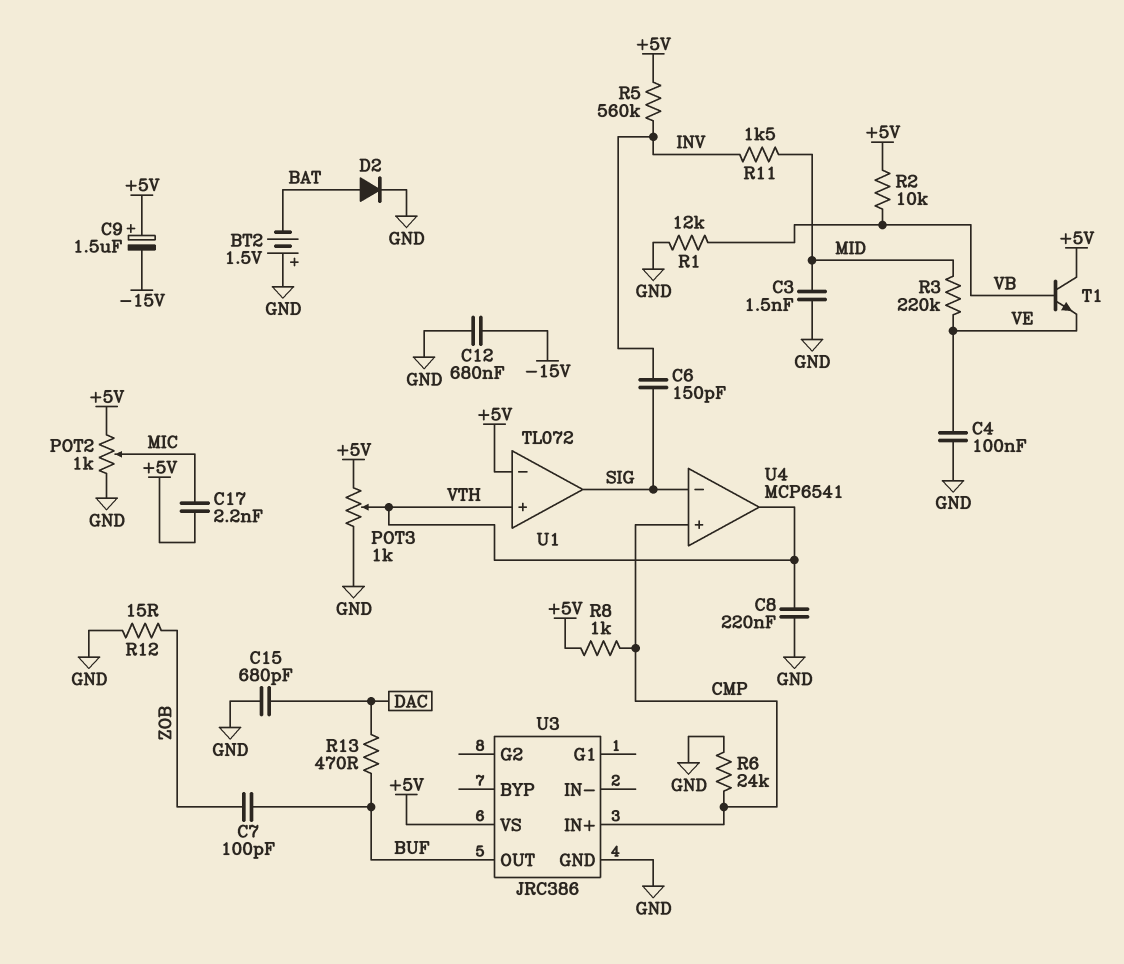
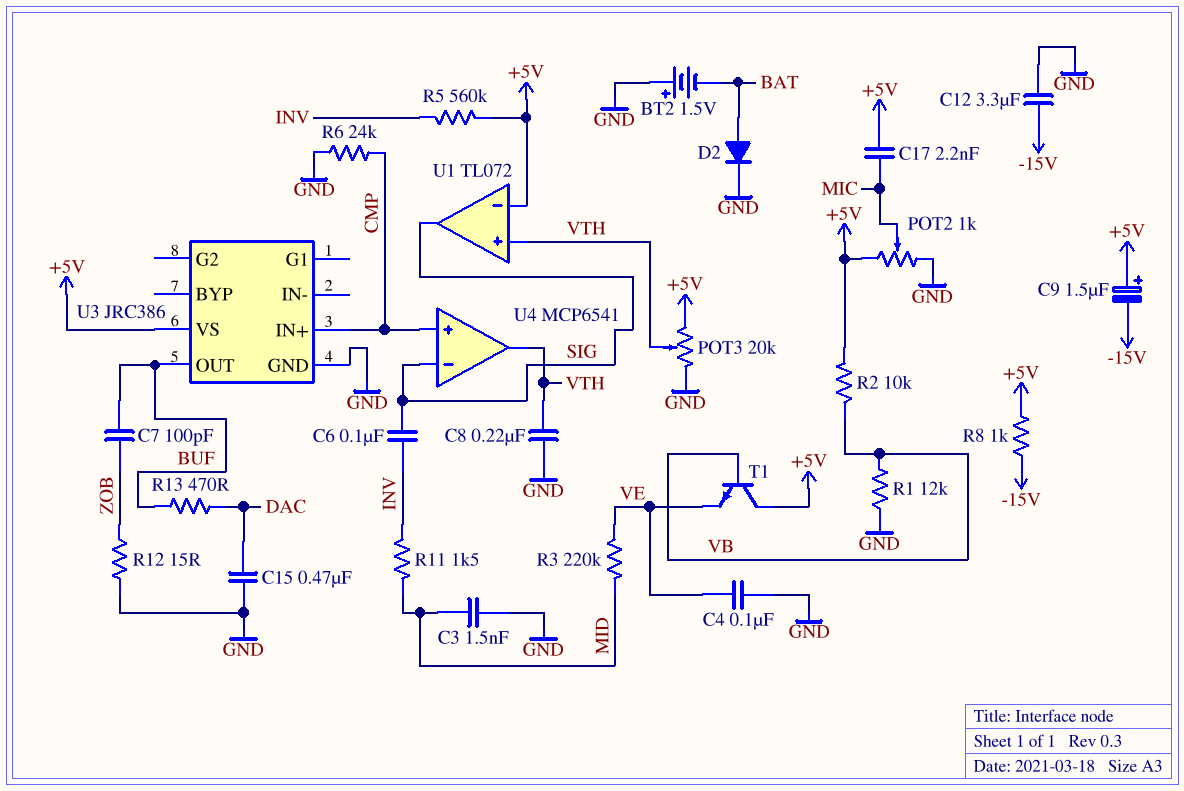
C6: 150pF (INV, SIG) -> 100nF (INV, SIG)
C12: 680nF (-15V, GND) -> 3.3uF (-15V, GND)
C15: 680pF (DAC, GND) -> 470nF (DAC, GND)
POT3: 1k (+5V, GND, wiper VTH) -> 20k (+5V, GND, wiper VTH)
R8: 1k (+5V, CMP) -> 1k (+5V, -15V)

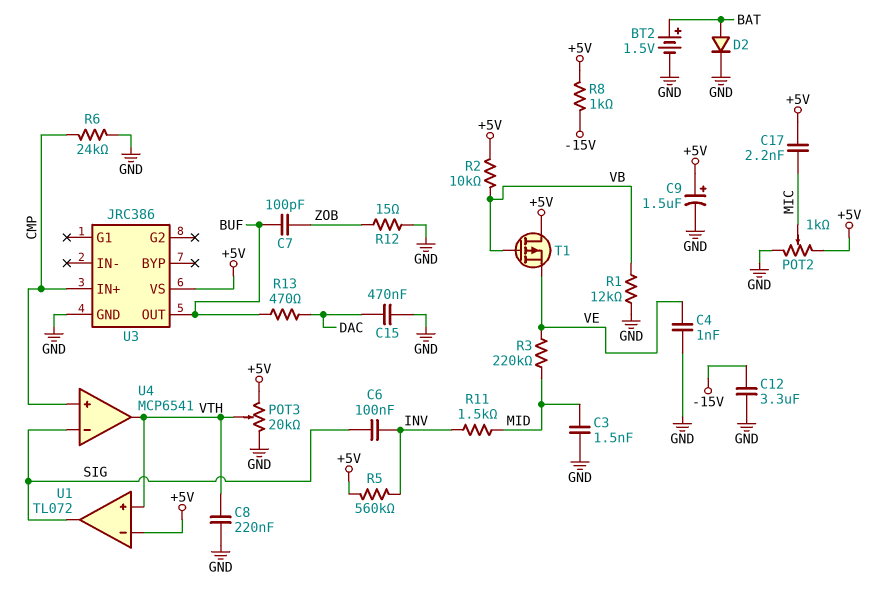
BT2: 1.5V (plus GND, minus BAT) -> 1.5V (plus BAT, minus GND)
C4: 100nF (GND, VE) -> 1nF (GND, VE)
C9: 1.5uF (plus +5V, minus -15V) -> 1.5uF (plus +5V, minus GND)
T1: NPN (B VB, C +5V, E VE) -> PMOS (G VB, D +5V, S VE)

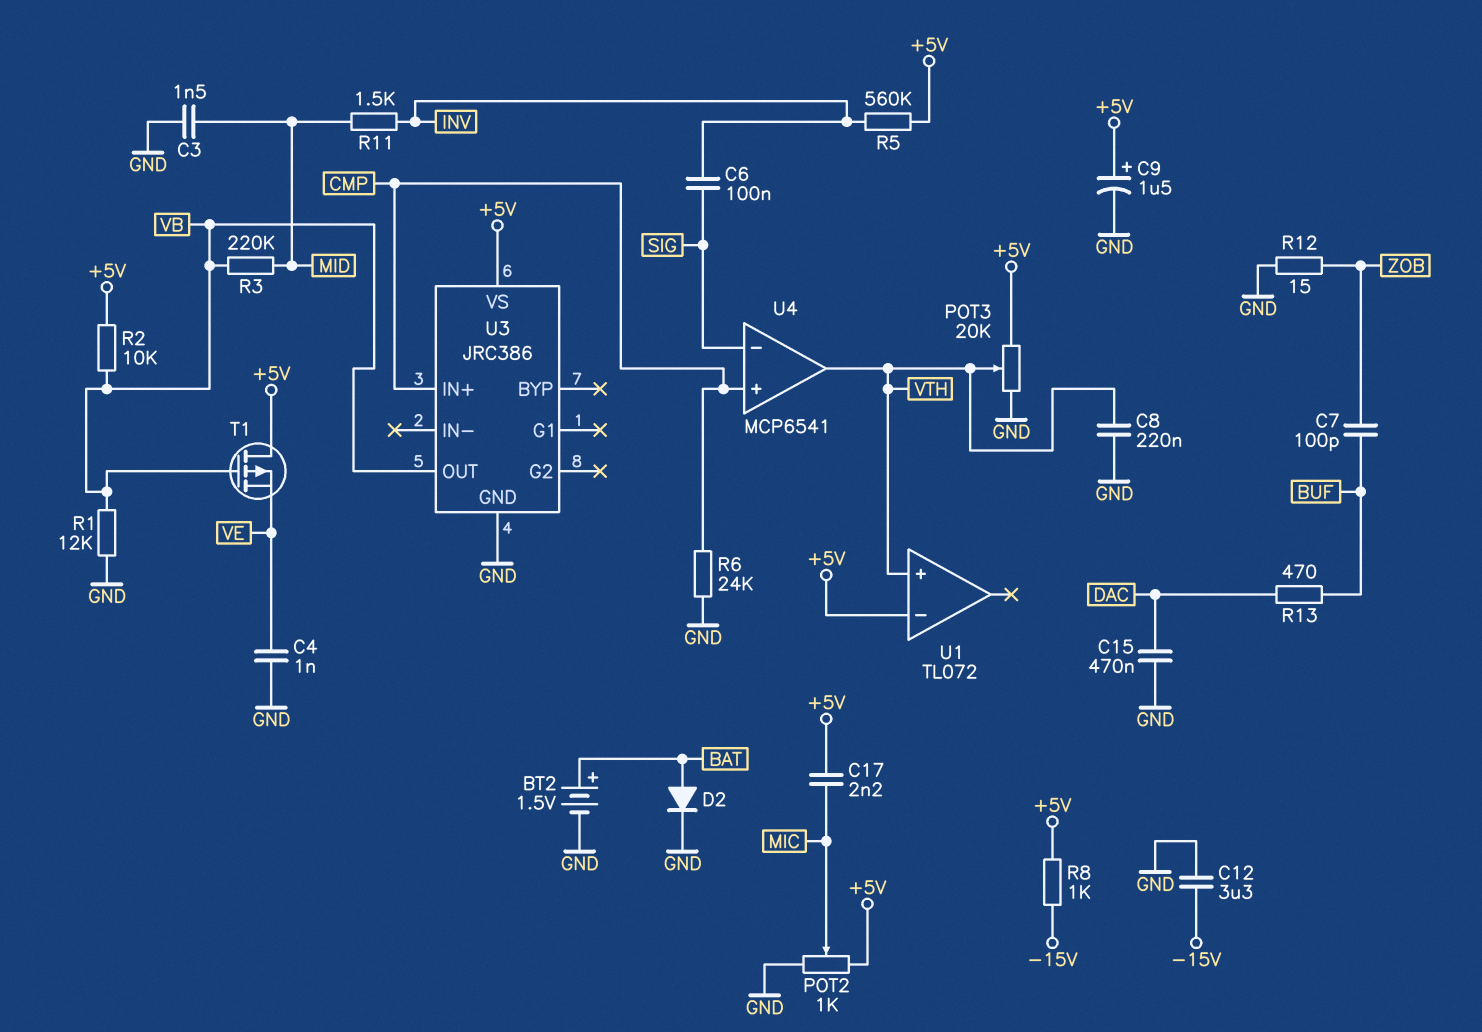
R3: 220k (MID, VE) -> 220k (MID, VB)
U1 pin out: SIG -> none
U3 pin OUT: BUF -> VB

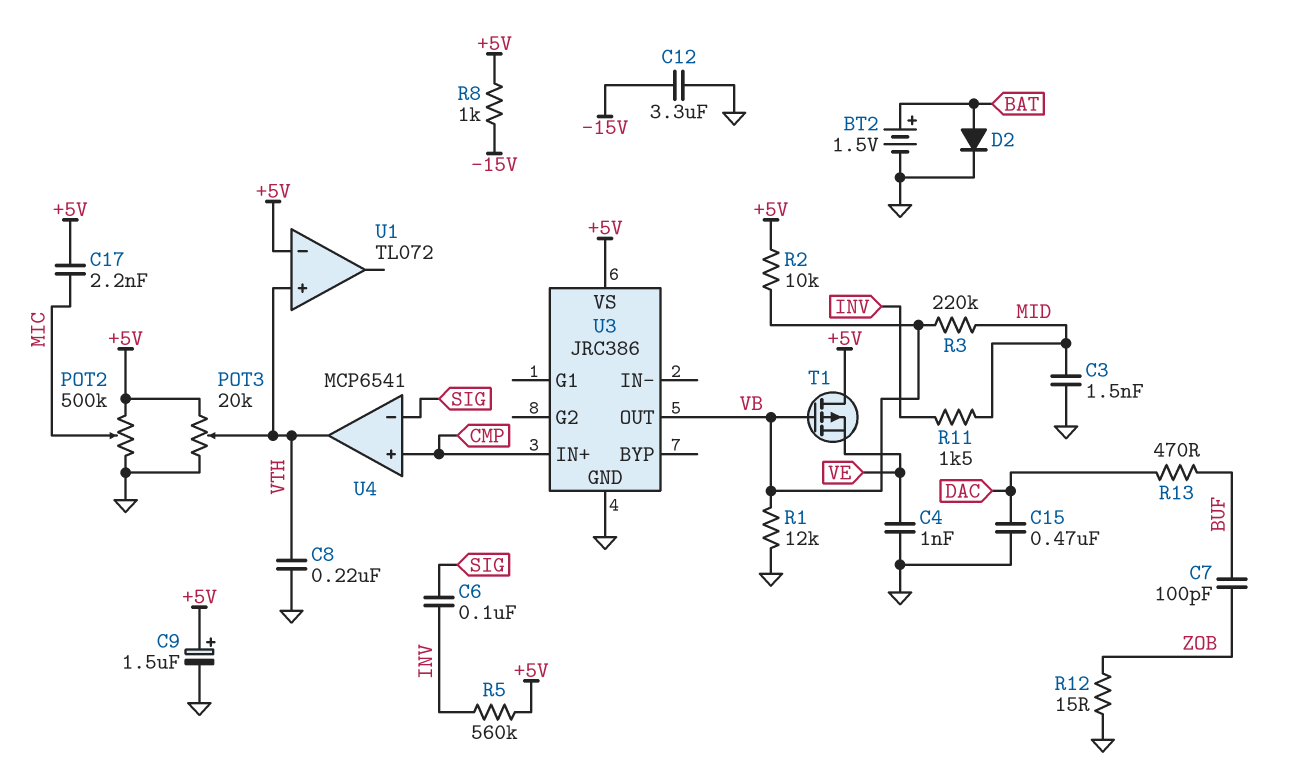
POT2: 1k (+5V, GND, wiper MIC) -> 500k (+5V, GND, wiper MIC)
R6: 24k (CMP, GND) -> none

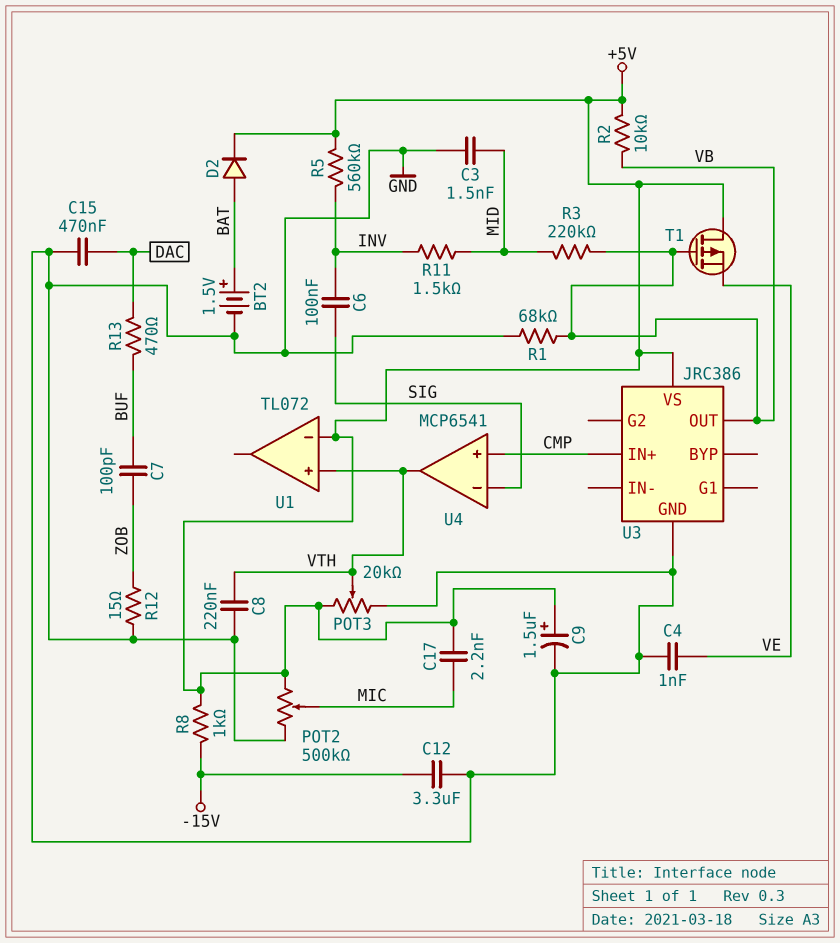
D2: diode (A BAT, K GND) -> diode (A BAT, K +5V)
R1: 12k (GND, VB) -> 68k (GND, VB)

